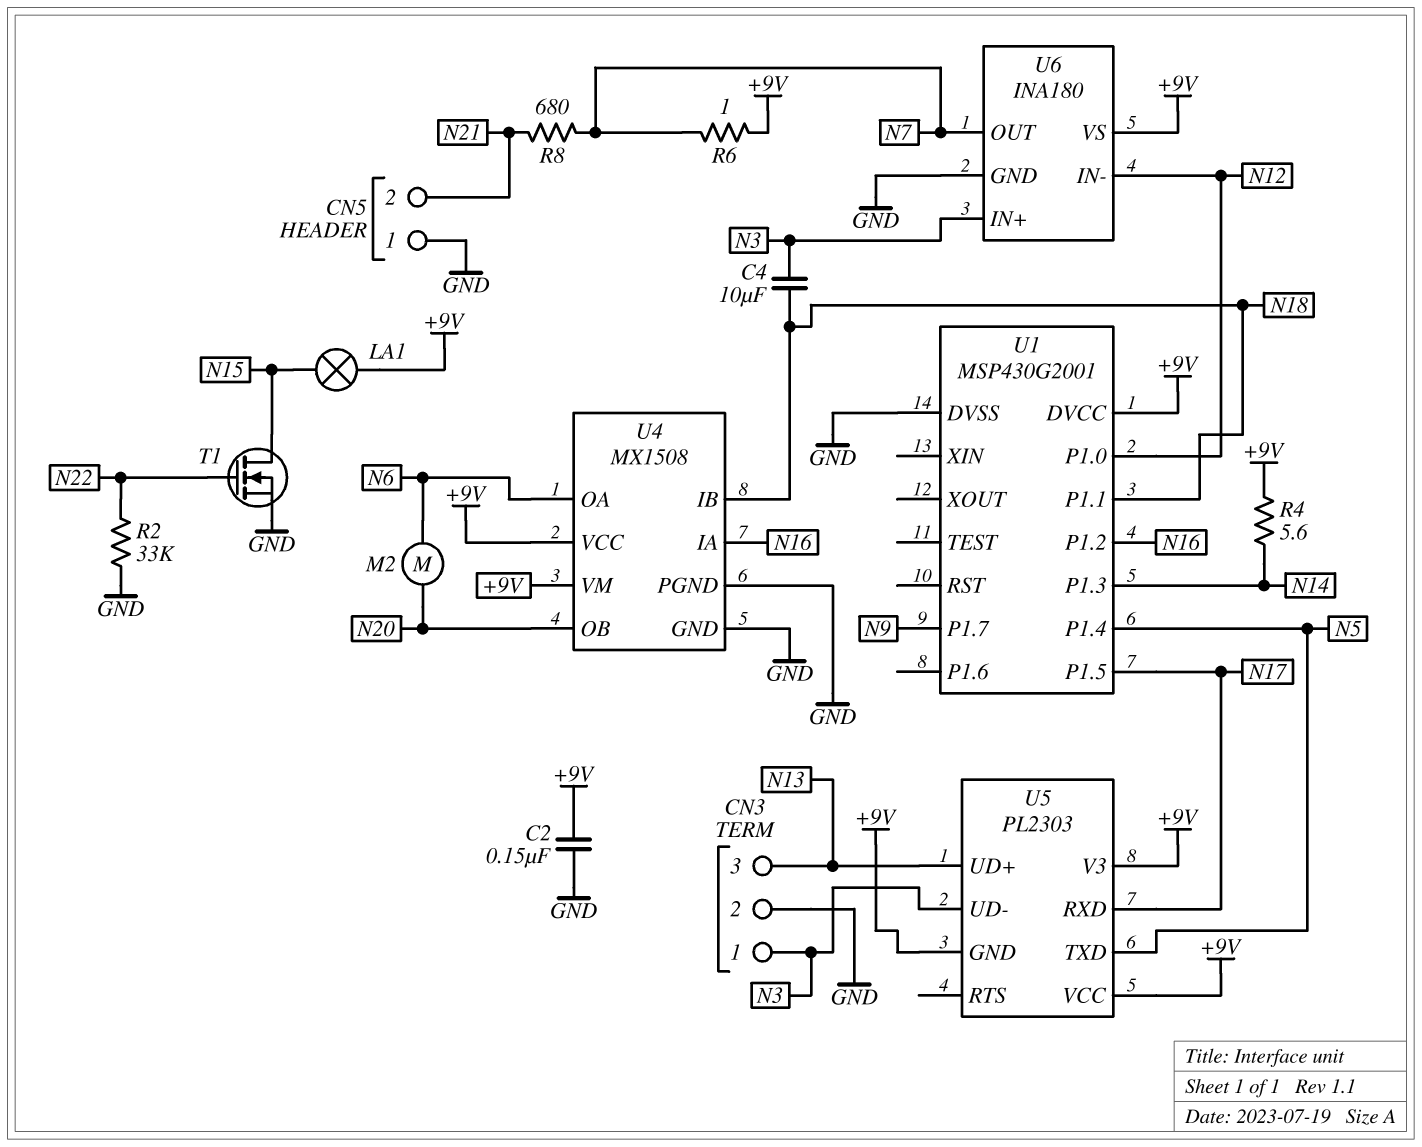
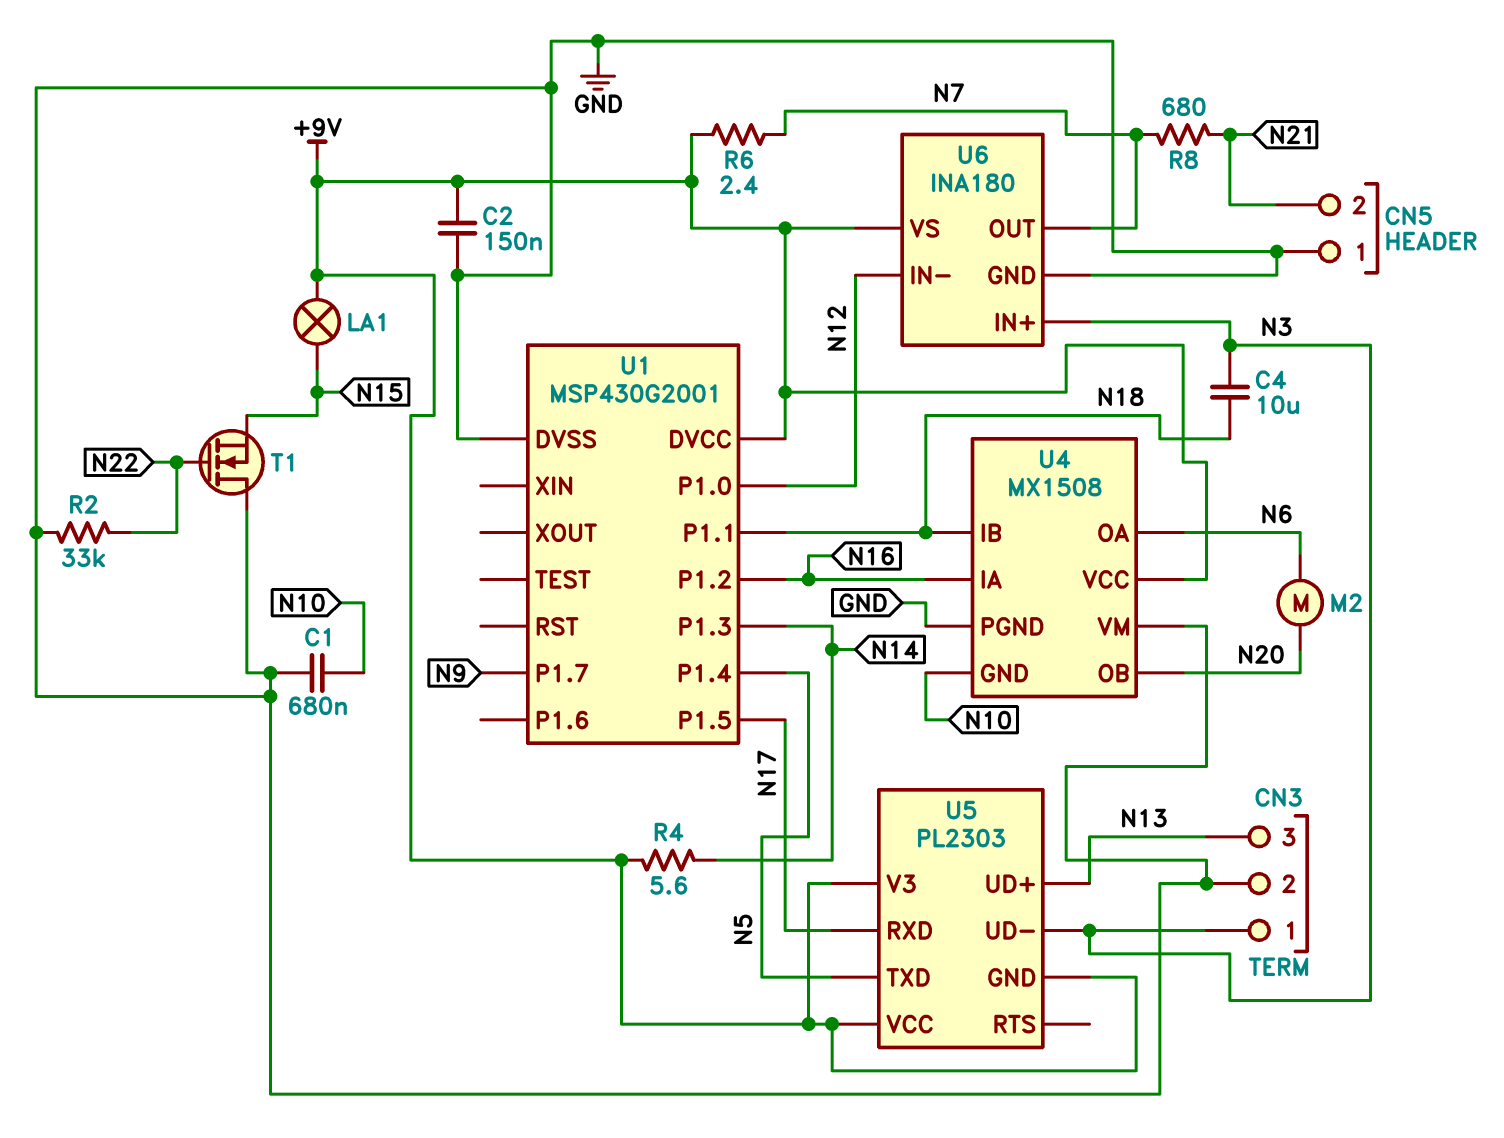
C1: none -> 680nF (GND, N10)
R6: 1 (+9V, N7) -> 2.4 (+9V, N7)
T1: NMOS (G N22, D N15, S GND) -> NMOS (G N22, D GND, S N15)
U4 pin GND: GND -> N10
U4 pin VM: +9V -> GND

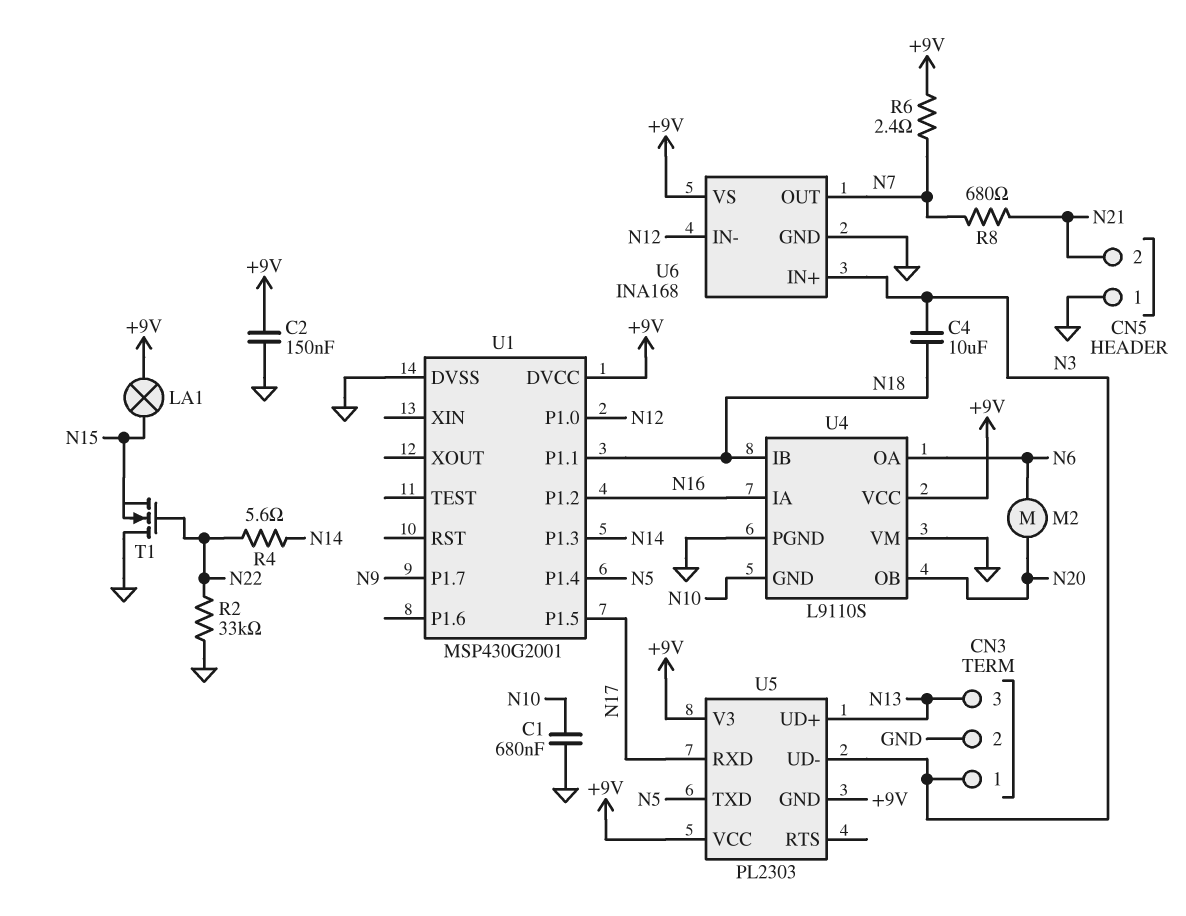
R4: 5.6 (+9V, N14) -> 5.6 (N14, N22)
U4: MX1508 -> L9110S
U6: INA180 -> INA168

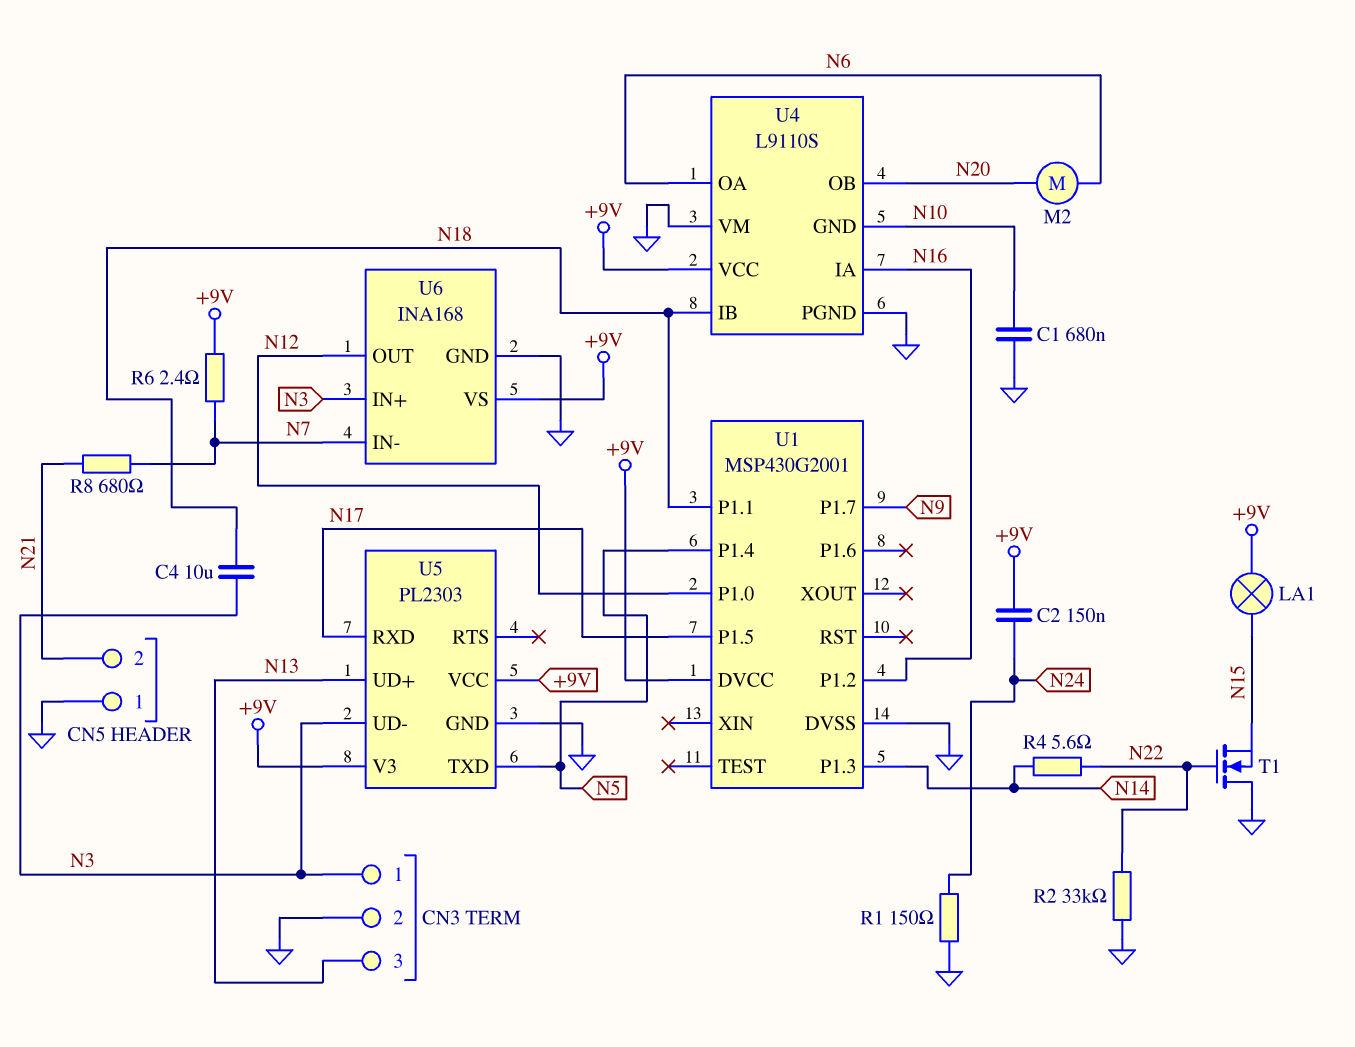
C2: 150nF (+9V, GND) -> 150nF (+9V, N24)
R1: none -> 150 (GND, N24)
U5 pin GND: +9V -> GND
U6 pin IN-: N12 -> N7
U6 pin OUT: N7 -> N12

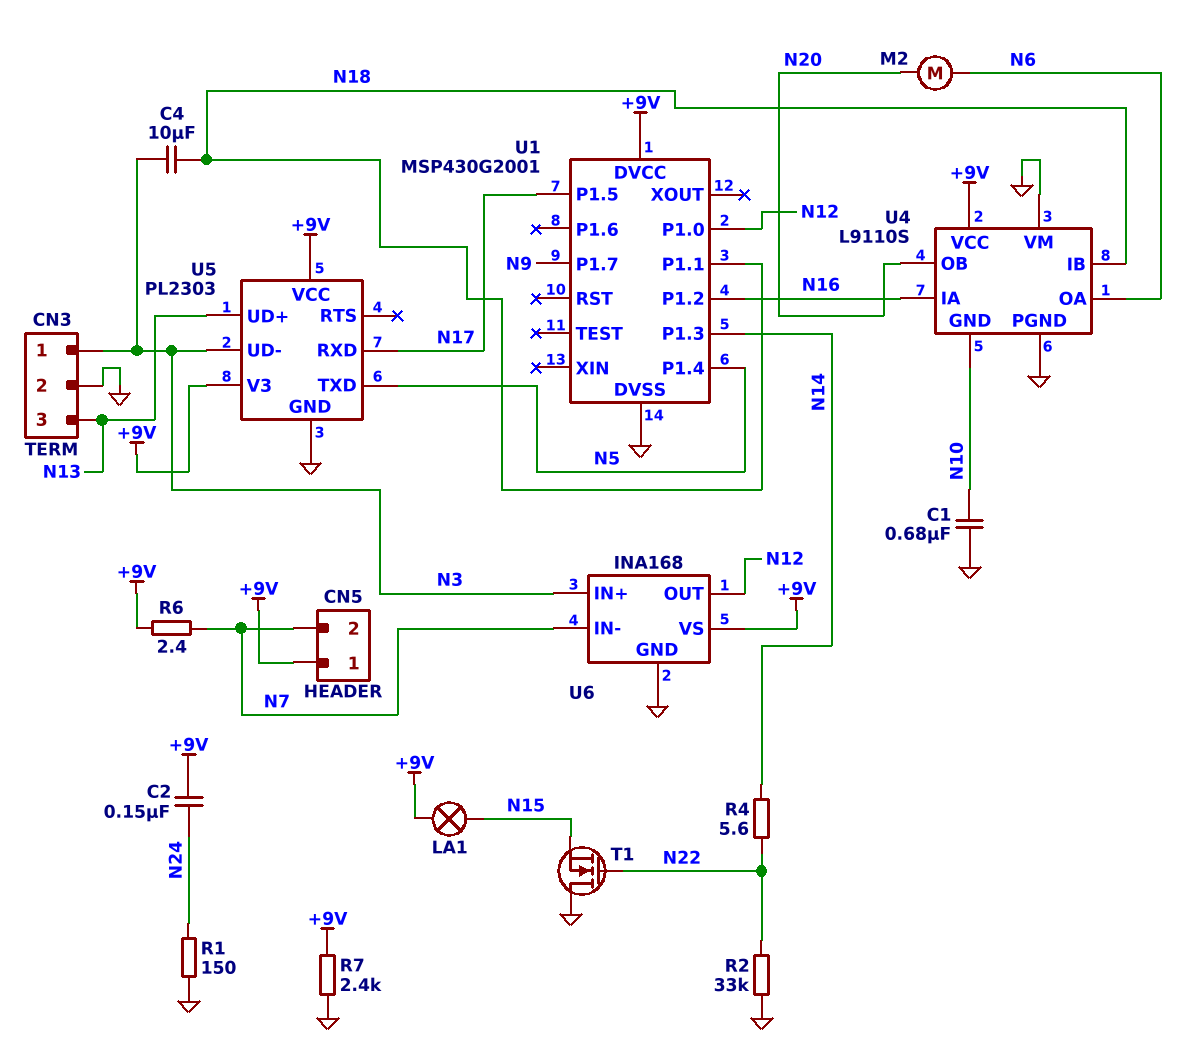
CN5 pin 1: GND -> +9V
CN5 pin 2: N21 -> N7
R7: none -> 2.4k (+9V, GND)
R8: 680 (N7, N21) -> none

